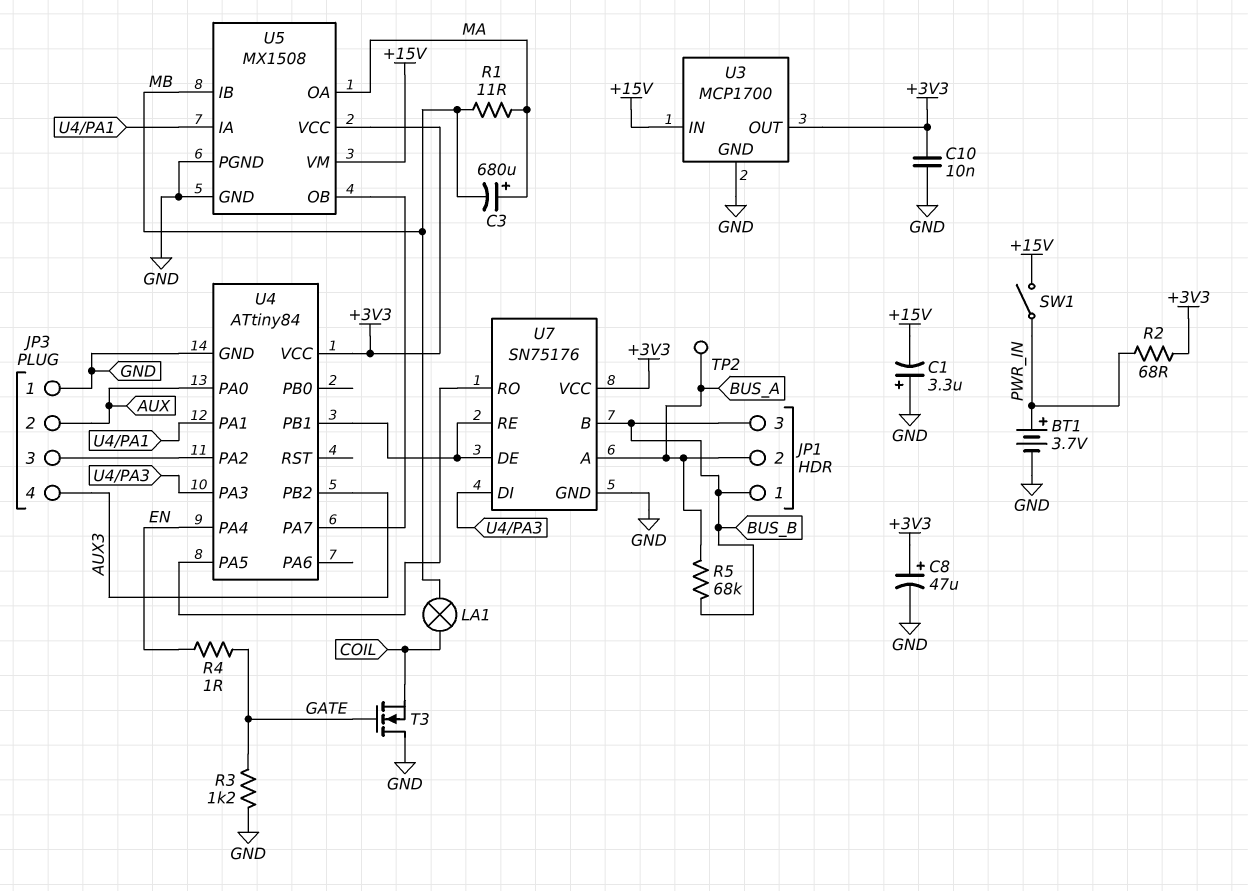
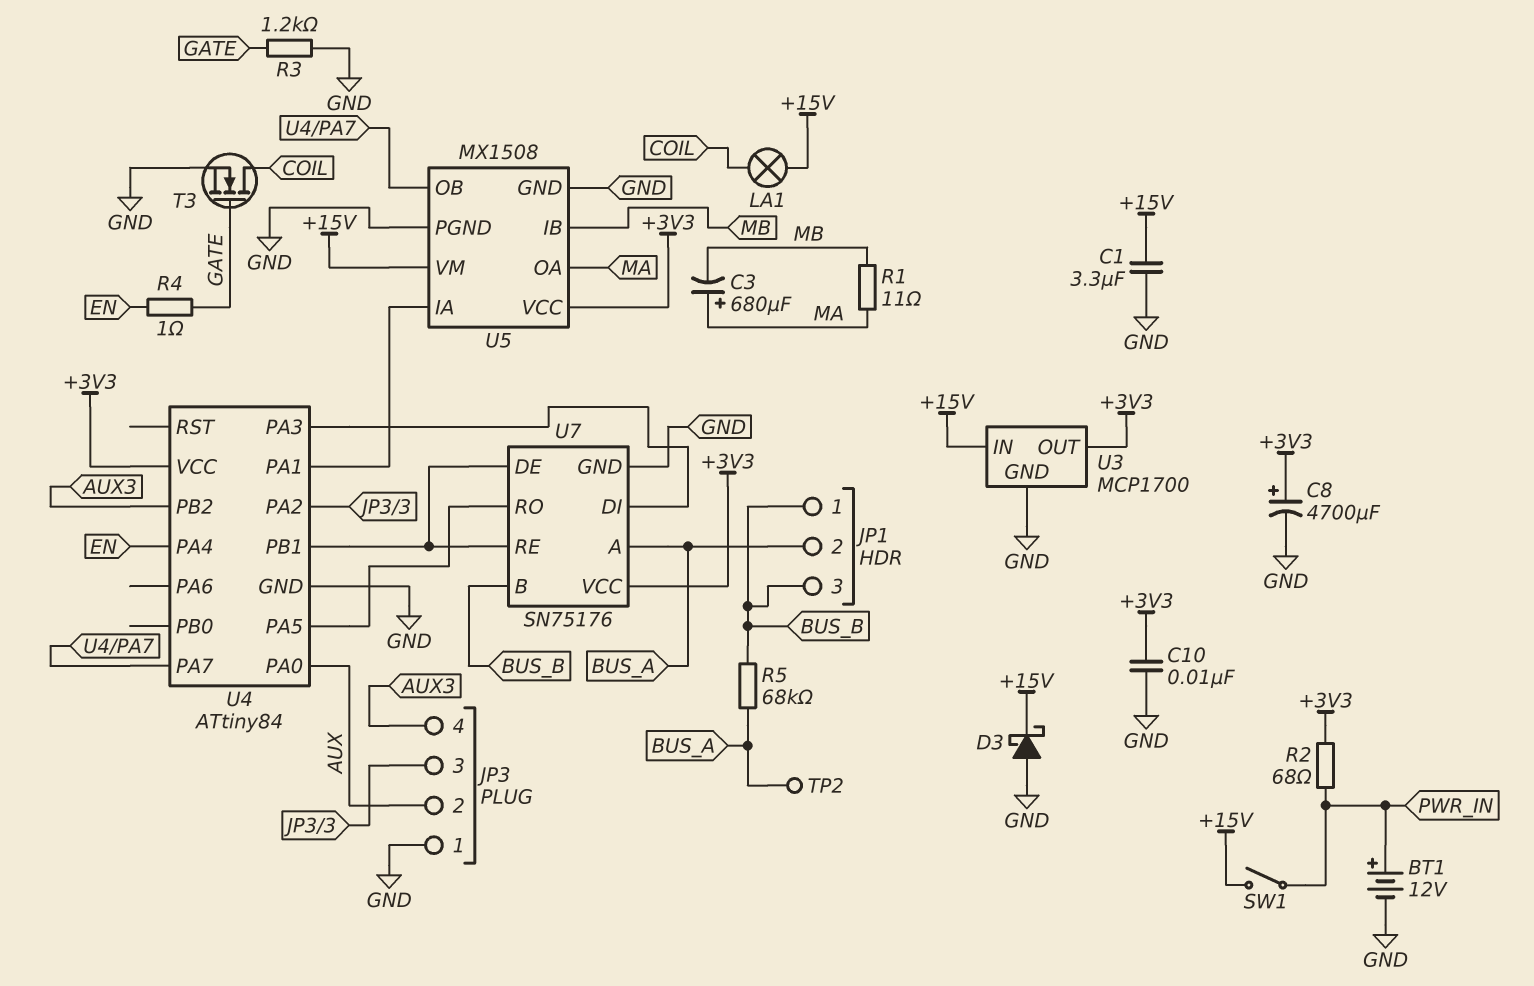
BT1: 3.7V (plus PWR_IN, minus GND) -> 12V (plus PWR_IN, minus GND)
C1: 3.3uF (plus GND, minus +15V) -> 3.3uF (+15V, GND)
C8: 47uF (plus +3V3, minus GND) -> 4700uF (plus +3V3, minus GND)
D3: none -> schottky (A GND, K +15V)
LA1: lamp (COIL, MB) -> lamp (+15V, COIL)
T3: NMOS (G GATE, D GND, S COIL) -> NMOS (G GATE, D COIL, S GND)

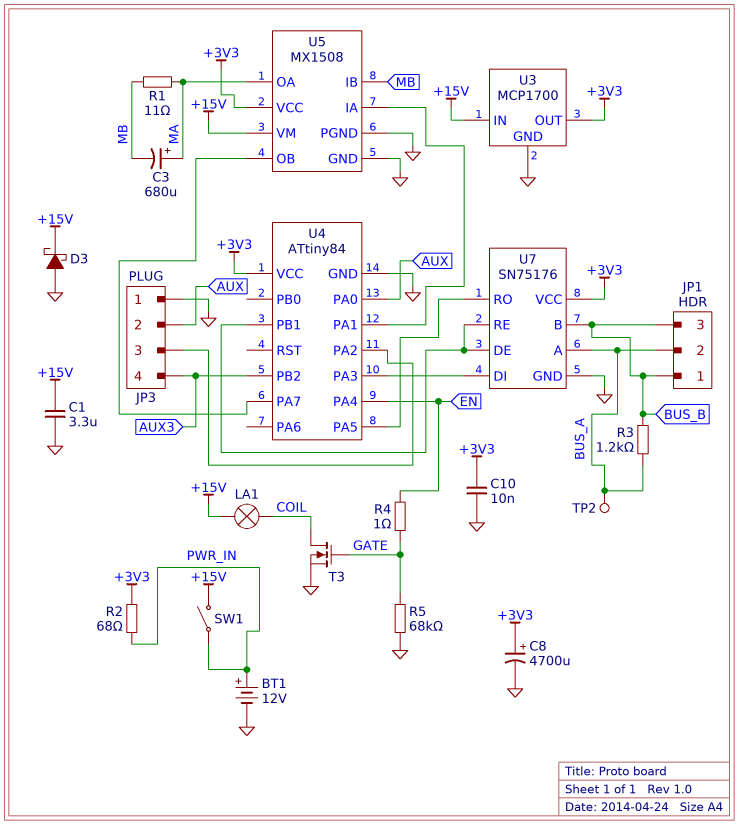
R3: 1.2k (GATE, GND) -> 1.2k (BUS_A, BUS_B)
R5: 68k (BUS_A, BUS_B) -> 68k (GATE, GND)

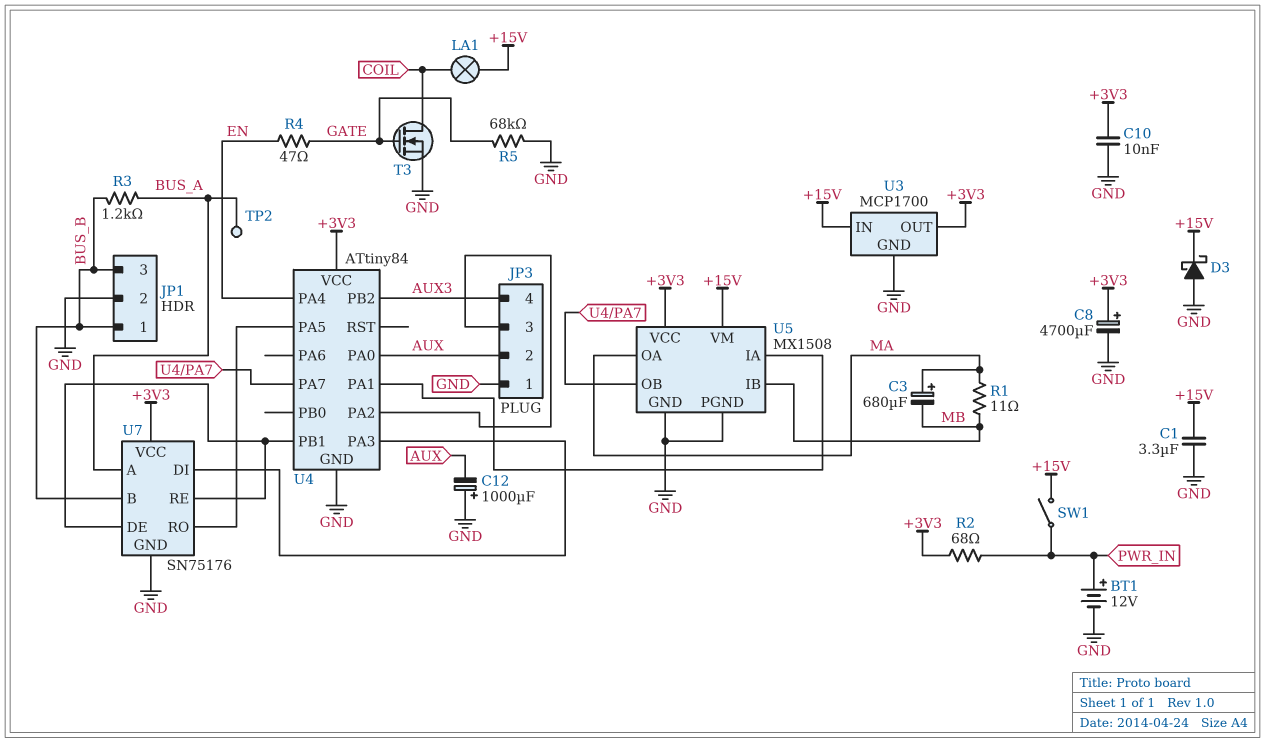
C12: none -> 1000uF (plus GND, minus AUX)
JP1 pin 2: BUS_A -> GND
R4: 1 (EN, GATE) -> 47 (EN, GATE)

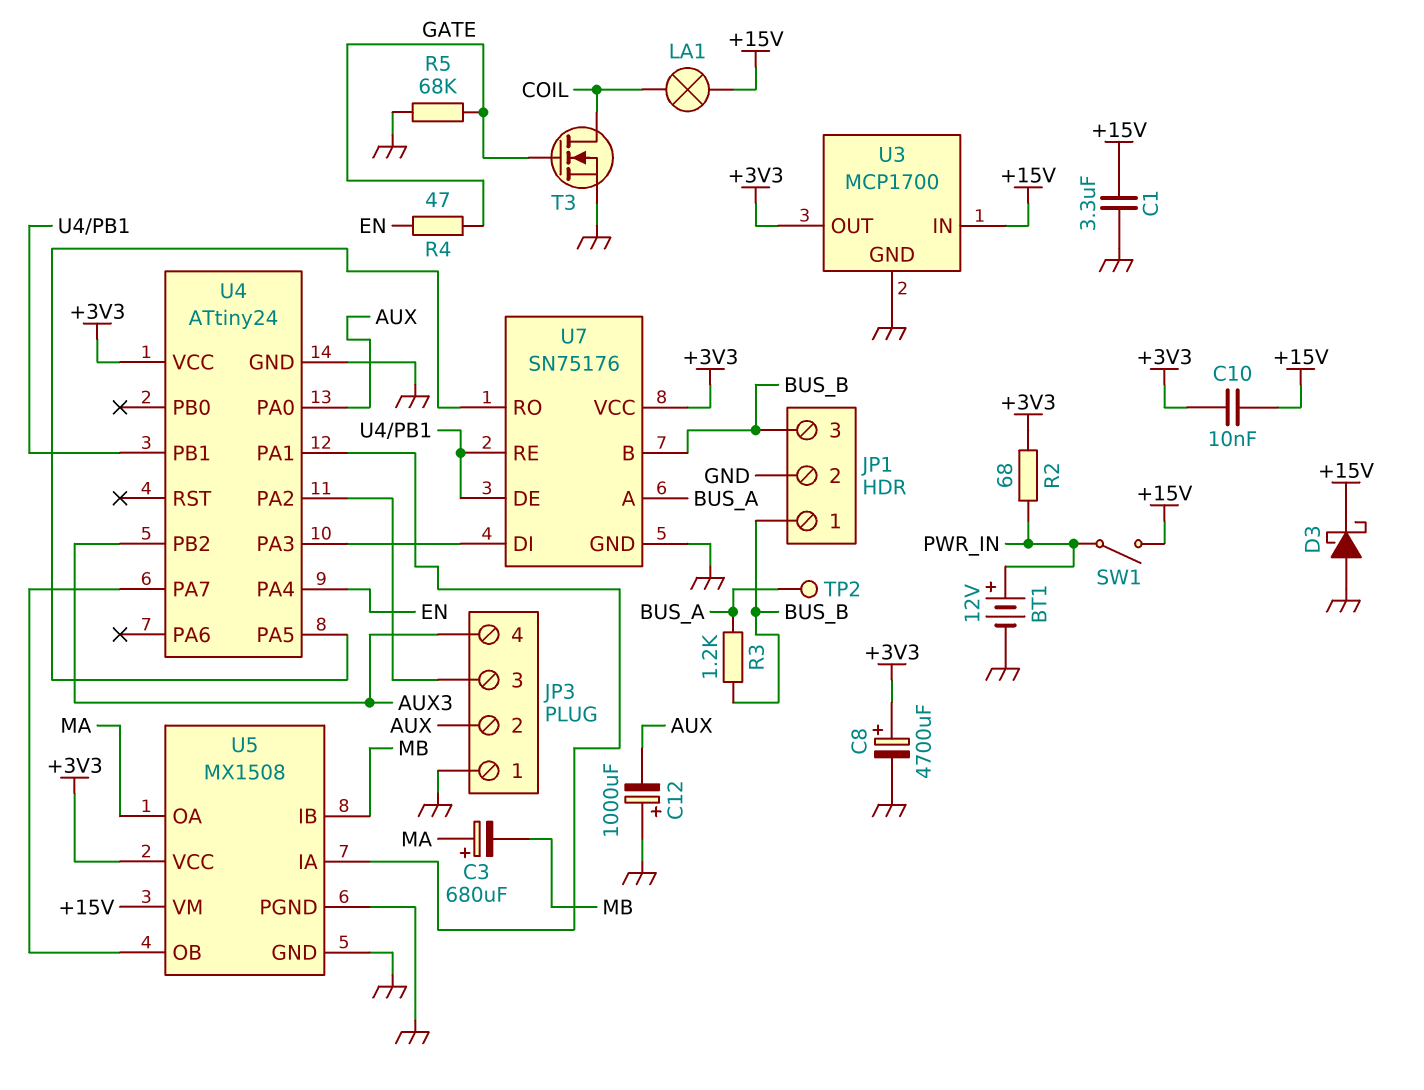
C10: 10nF (+3V3, GND) -> 10nF (+3V3, +15V)
R1: 11 (MA, MB) -> none
U4: ATtiny84 -> ATtiny24

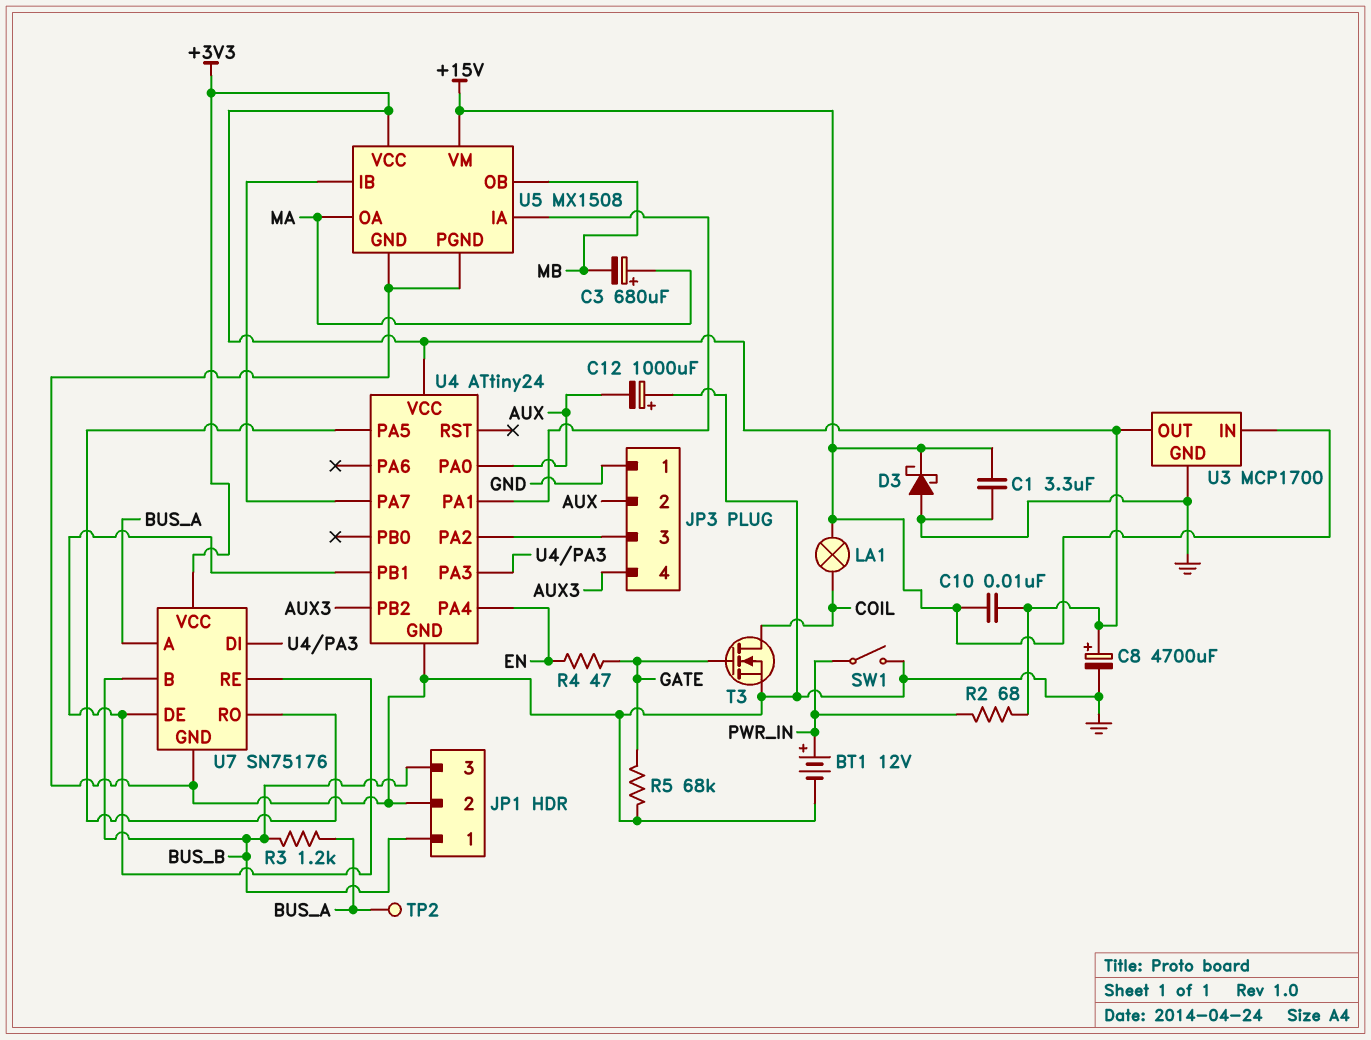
SW1: switch (+15V, PWR_IN) -> switch (GND, PWR_IN)
U5 pin IB: MB -> U4/PA7
U5 pin OB: U4/PA7 -> MB

